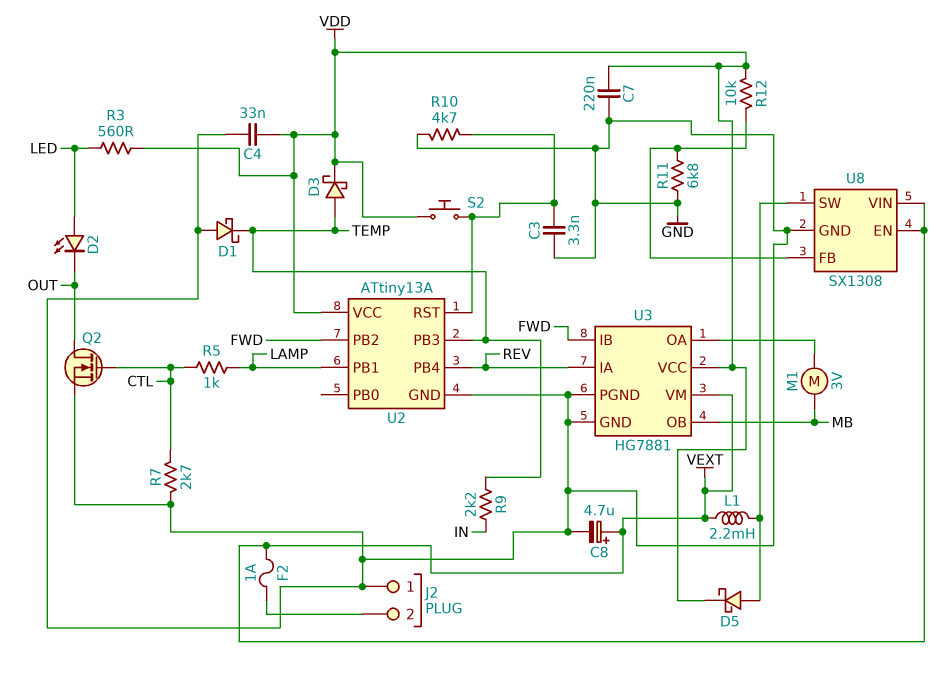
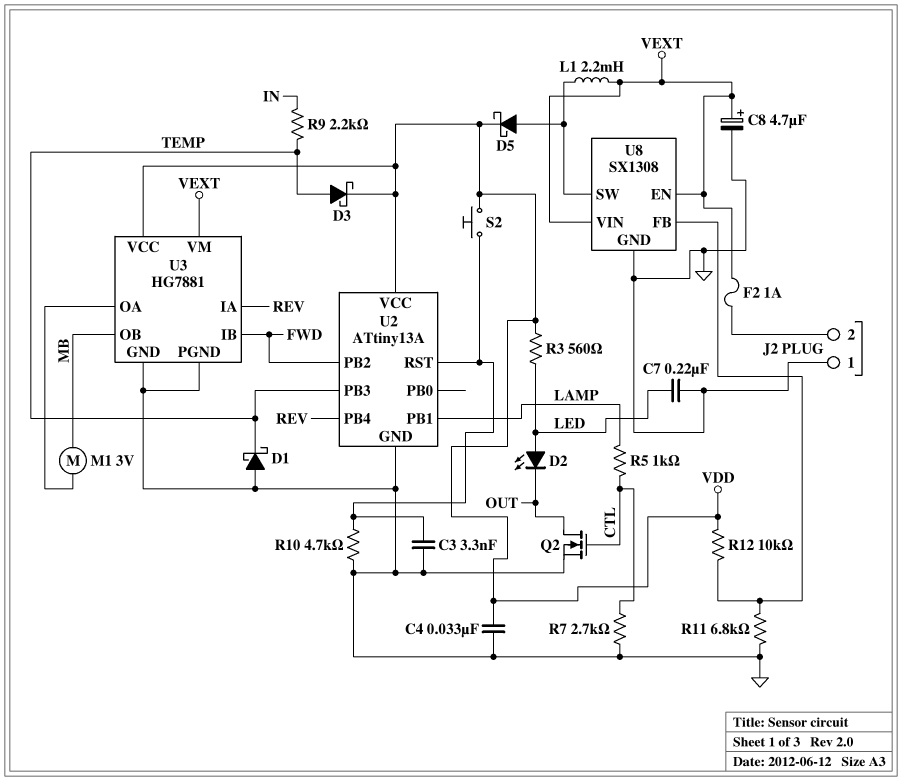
C7: 220nF (GND, VDD) -> 220nF (GND, LED)

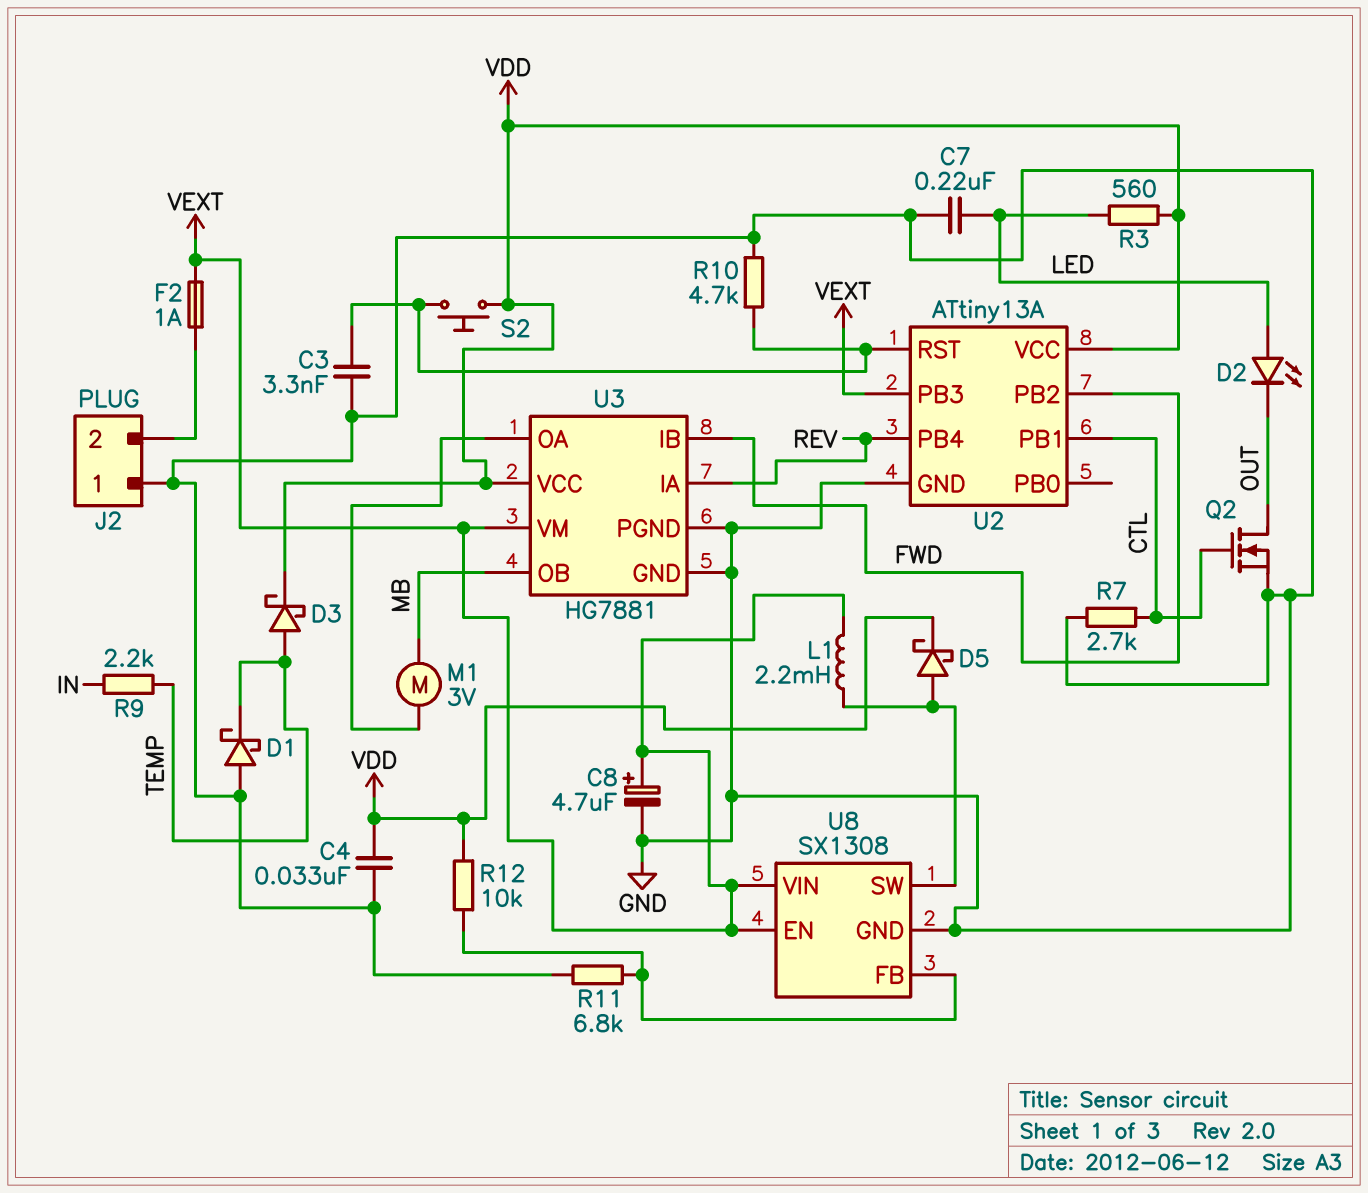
R5: 1k (CTL, LAMP) -> none
U2 pin PB1: LAMP -> CTL
U2 pin PB3: TEMP -> VEXT

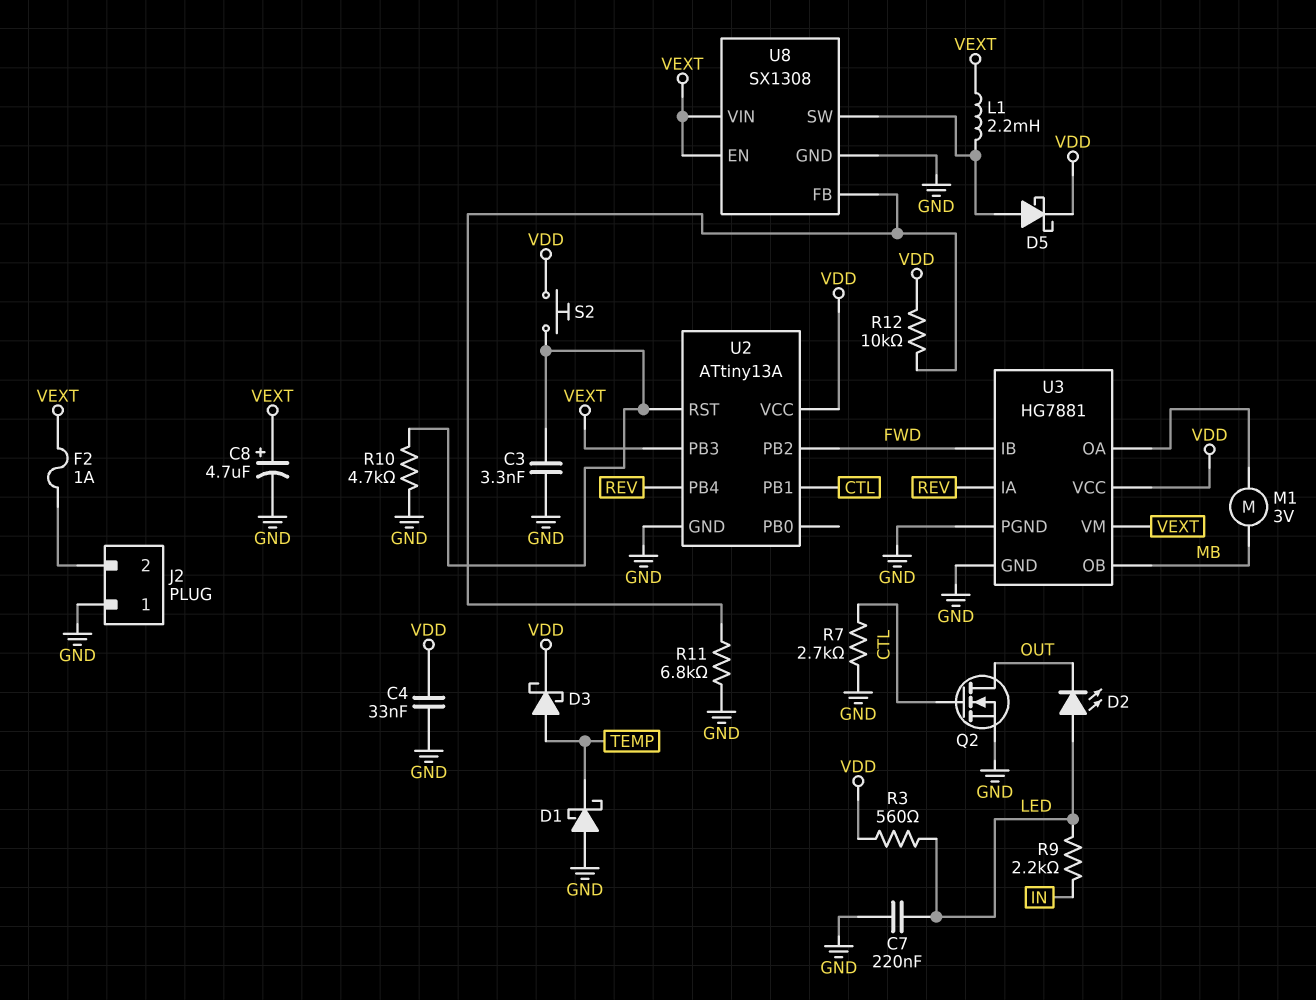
R9: 2.2k (IN, TEMP) -> 2.2k (IN, LED)

